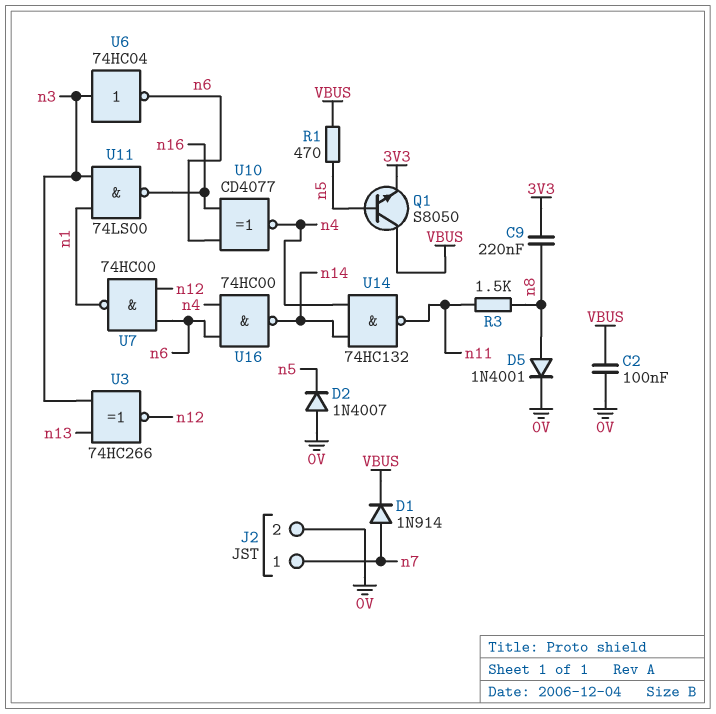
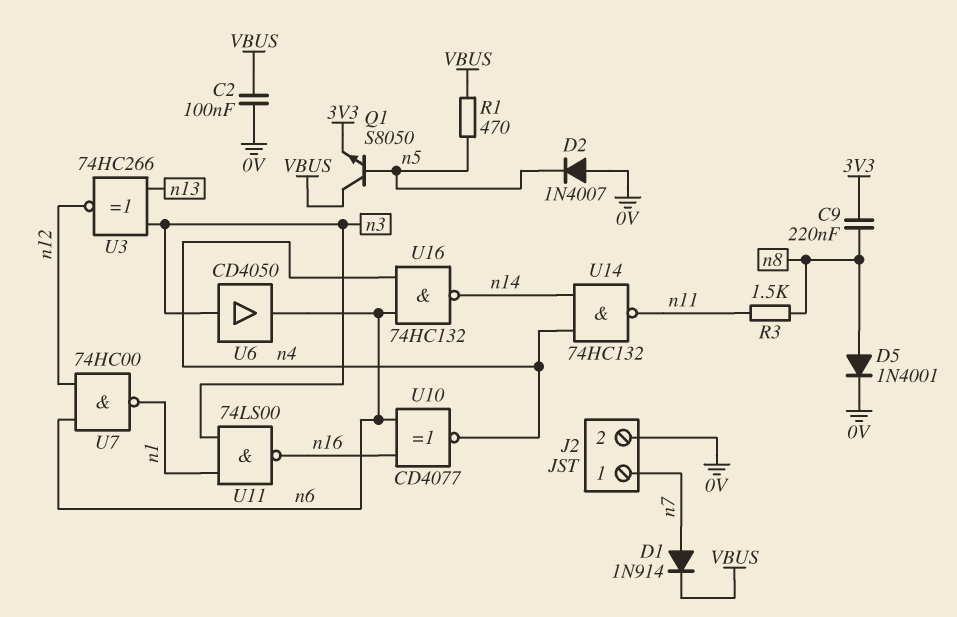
U6: NOT 74HC04 (in n3, out n6) -> buffer CD4050 (in n3, out n6)
U16: NAND 74HC00 (in n4, in n6, out n14) -> NAND 74HC132 (in n4, in n6, out n14)

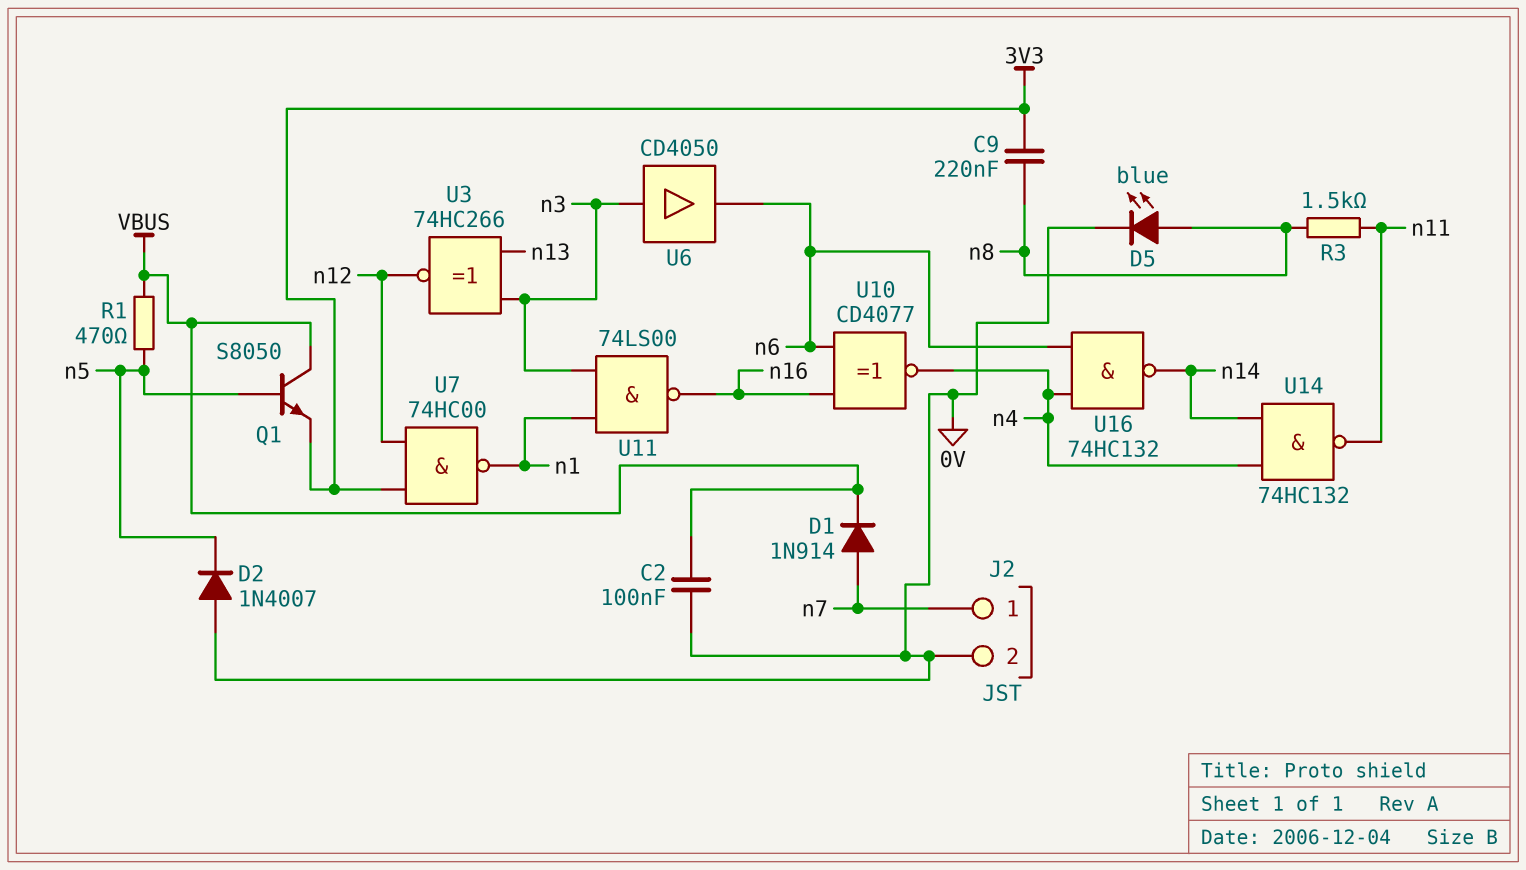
D5: diode 1N4001 (A n8, K 0V) -> LED blue (A n8, K 0V)
U7: NAND 74HC00 (in n6, in n12, out n1) -> NAND 74HC00 (in 3V3, in n12, out n1)

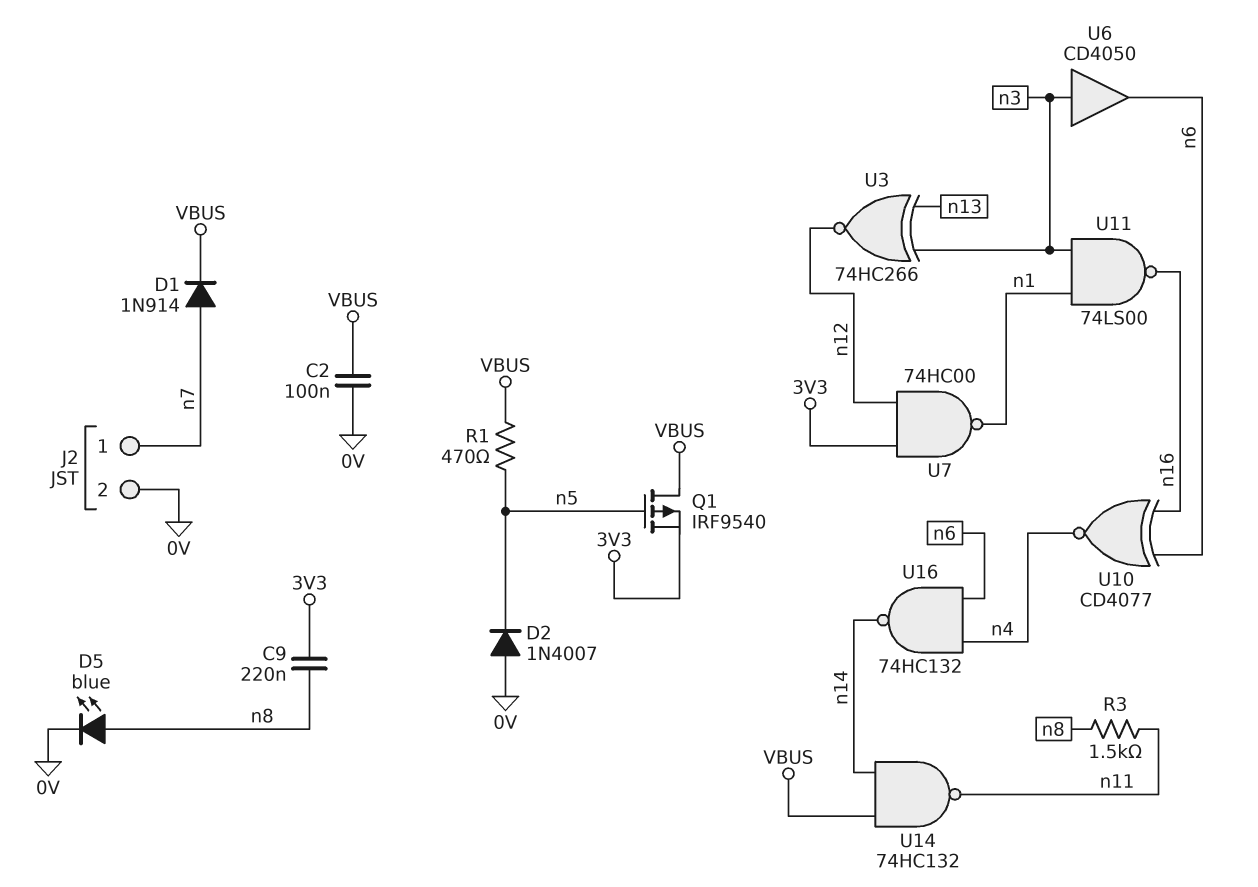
Q1: NPN S8050 (B n5, C VBUS, E 3V3) -> PMOS IRF9540 (G n5, D VBUS, S 3V3)
U14: NAND 74HC132 (in n4, in n14, out n11) -> NAND 74HC132 (in VBUS, in n14, out n11)

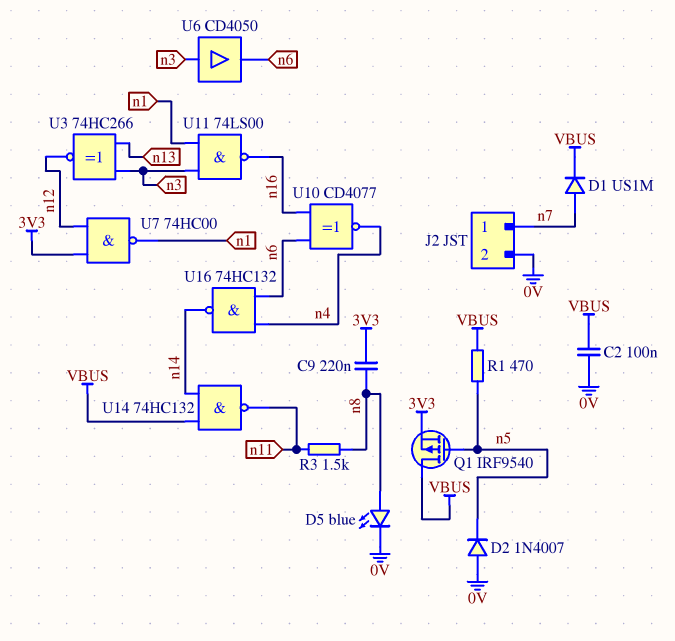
D1: diode 1N914 (A n7, K VBUS) -> diode US1M (A n7, K VBUS)

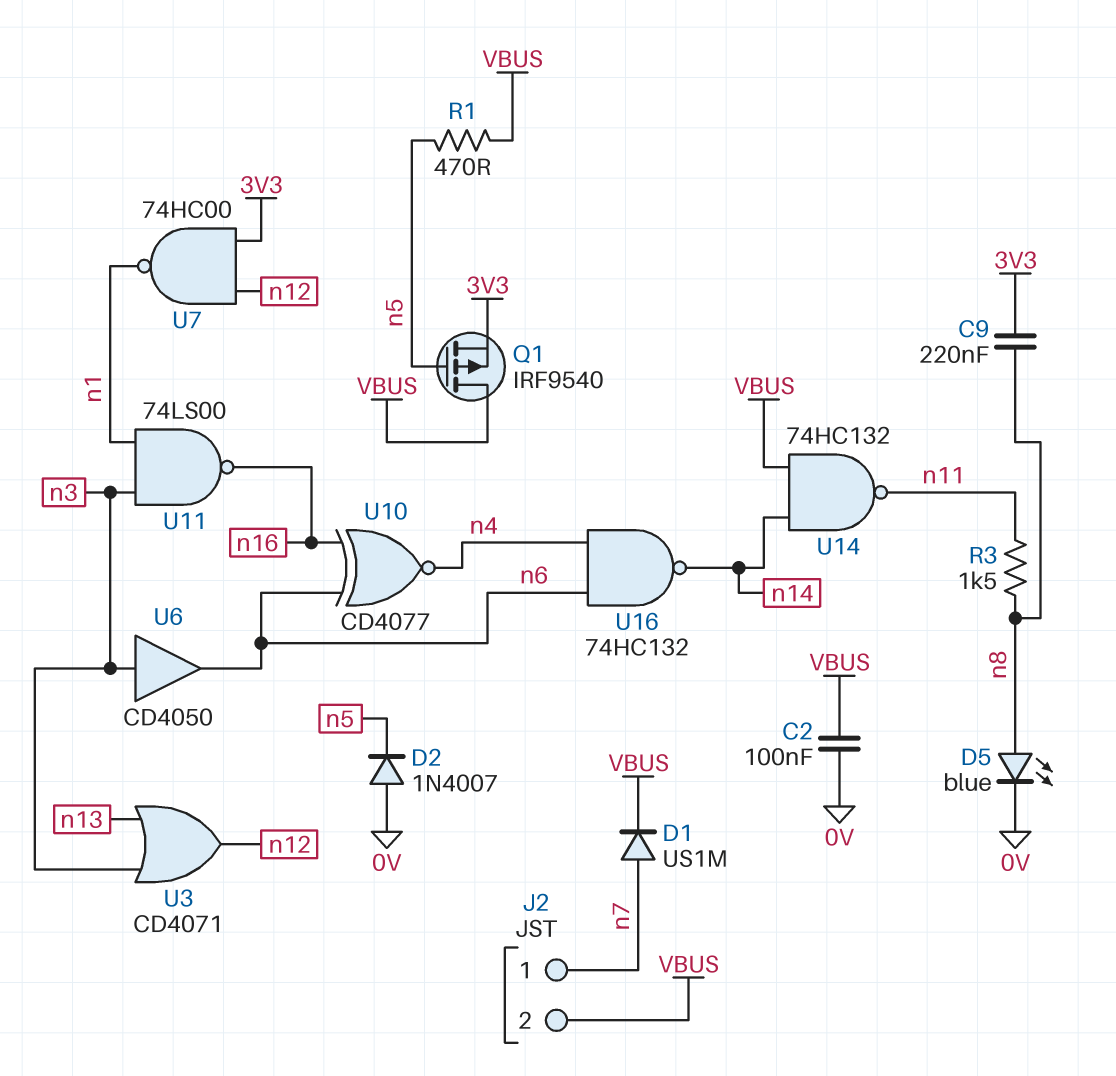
J2 pin 2: 0V -> VBUS
U3: XNOR 74HC266 (in n3, in n13, out n12) -> OR CD4071 (in n3, in n13, out n12)

